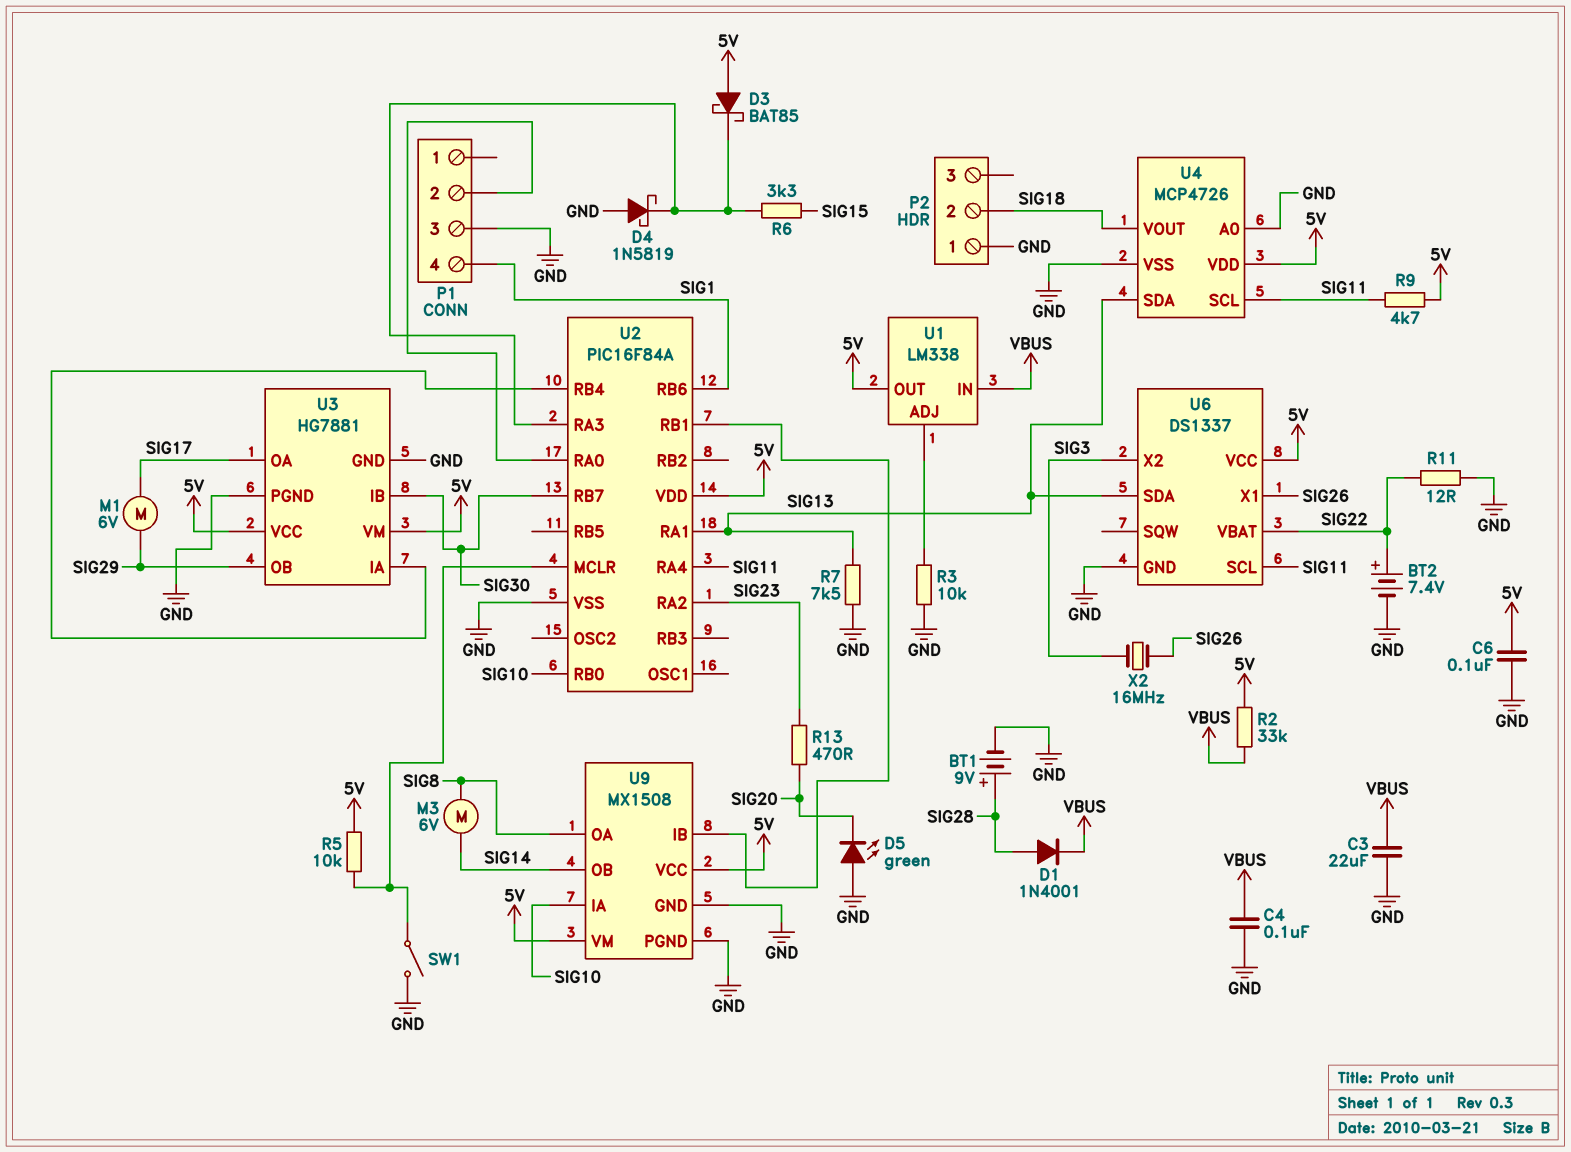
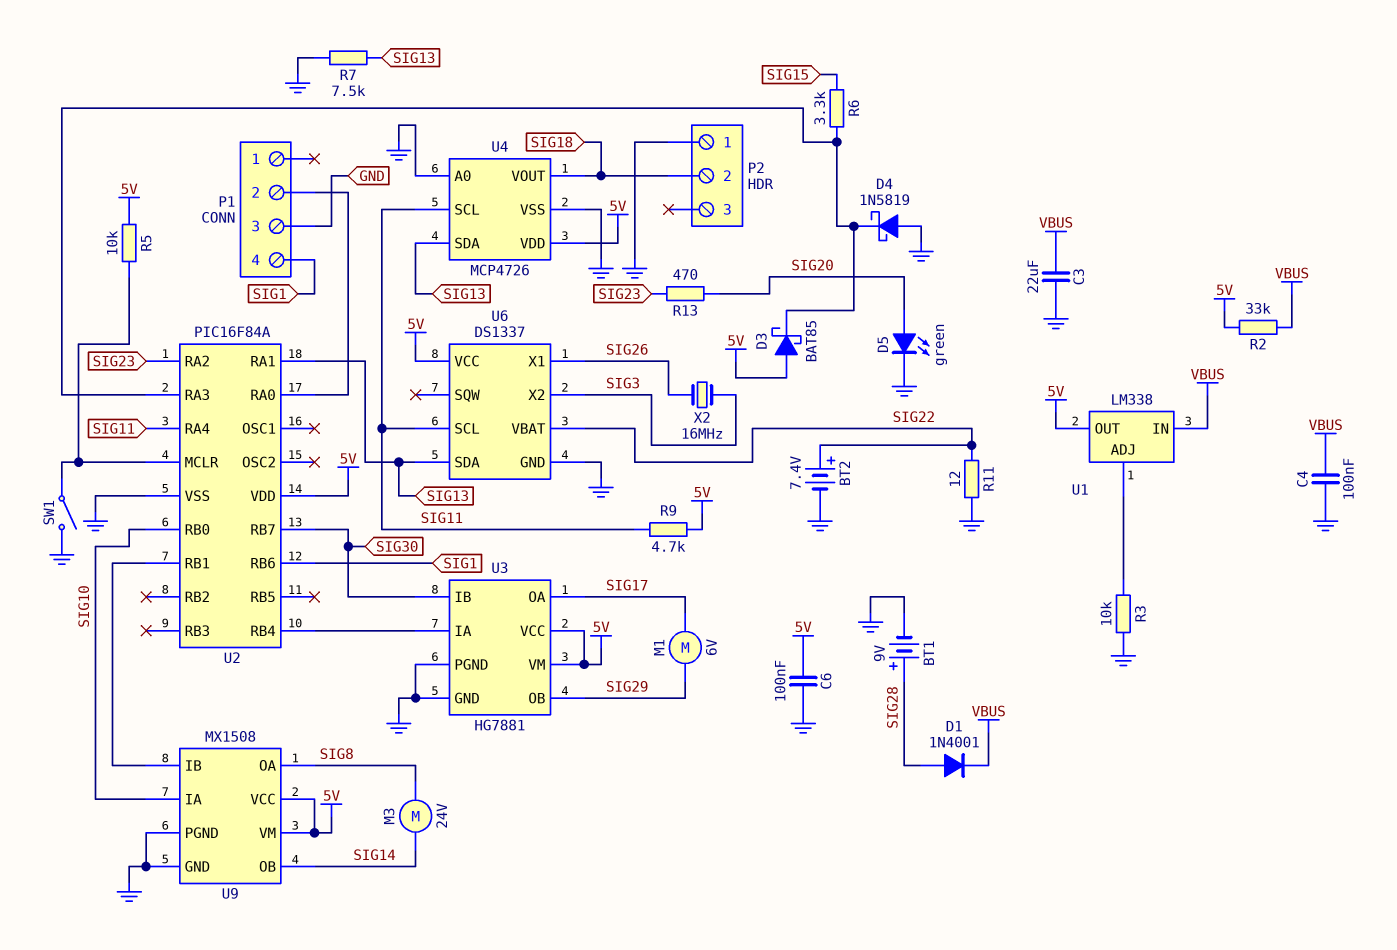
D5: LED green (A GND, K SIG20) -> LED green (A SIG20, K GND)
M3: motor 6V (SIG8, SIG14) -> motor 24V (SIG8, SIG14)

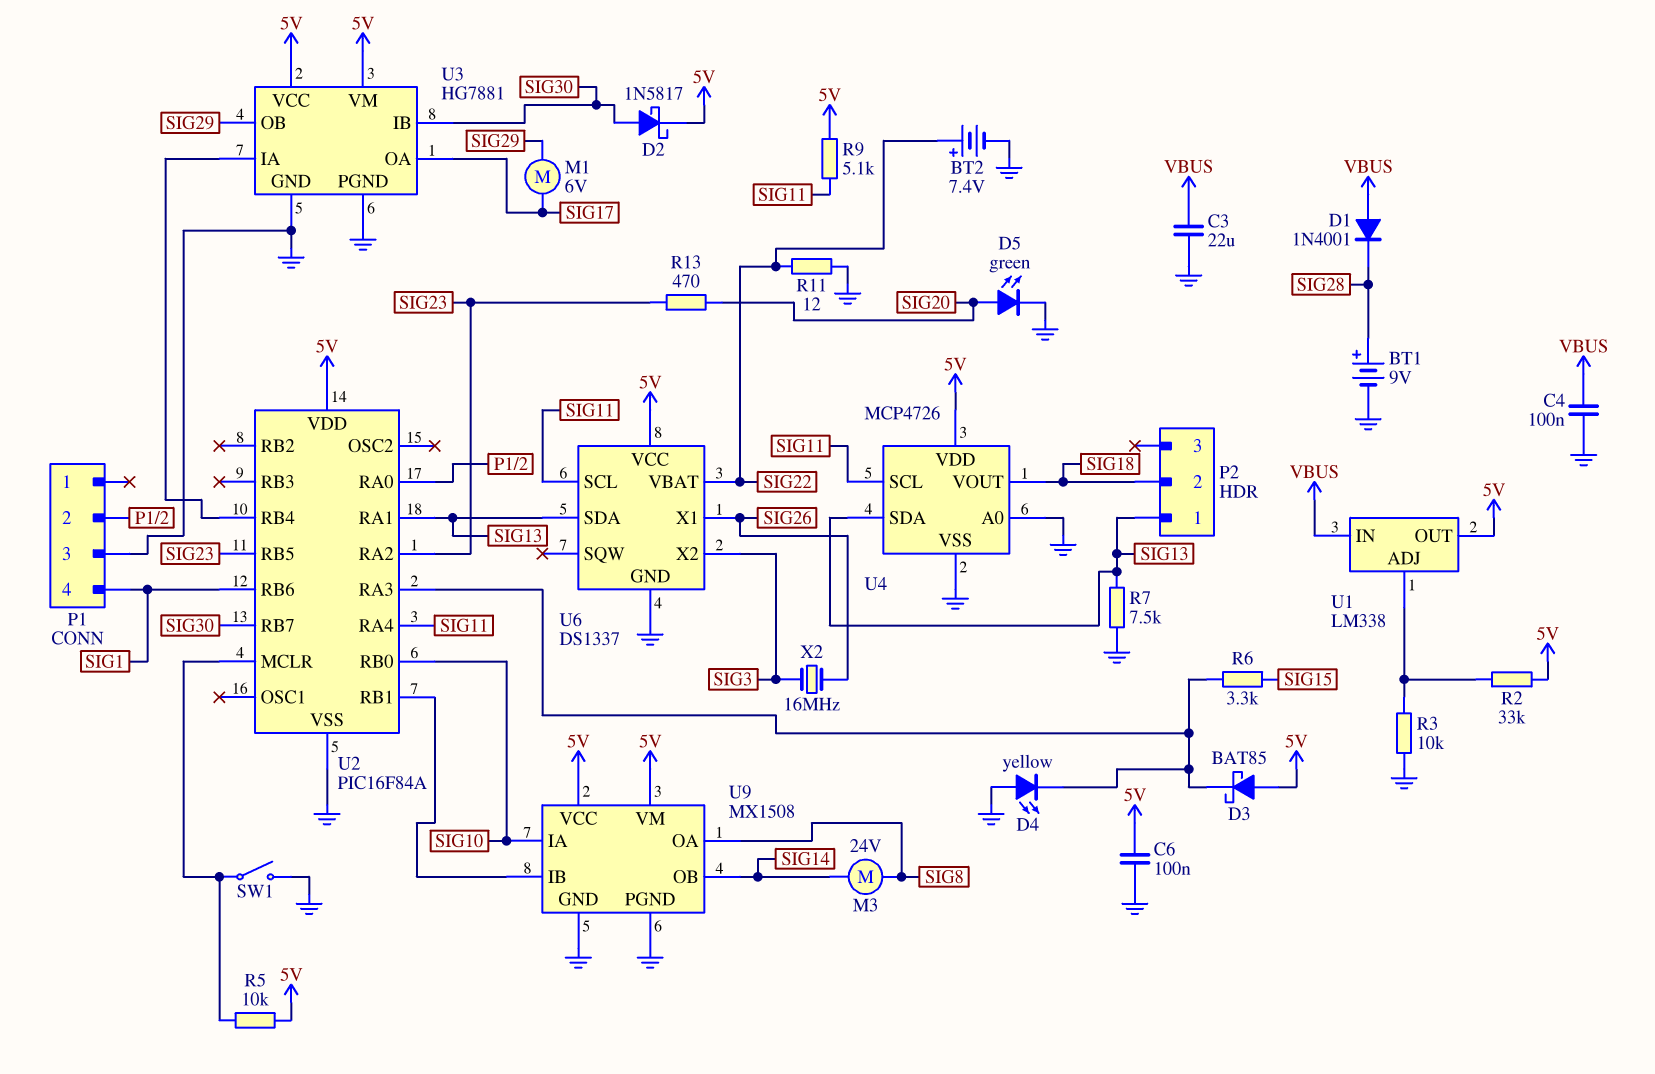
D1: diode 1N4001 (A SIG28, K VBUS) -> diode 1N4001 (A VBUS, K SIG28)
D2: none -> schottky 1N5817 (A SIG30, K 5V)
D4: schottky 1N5819 (A GND, K U2/RA3) -> LED yellow (A GND, K U2/RA3)
P2 pin 1: GND -> SIG13
R2: 33k (5V, VBUS) -> 33k (5V, U1/ADJ)
R9: 4.7k (5V, SIG11) -> 5.1k (5V, SIG11)
U2 pin RB5: none -> SIG23

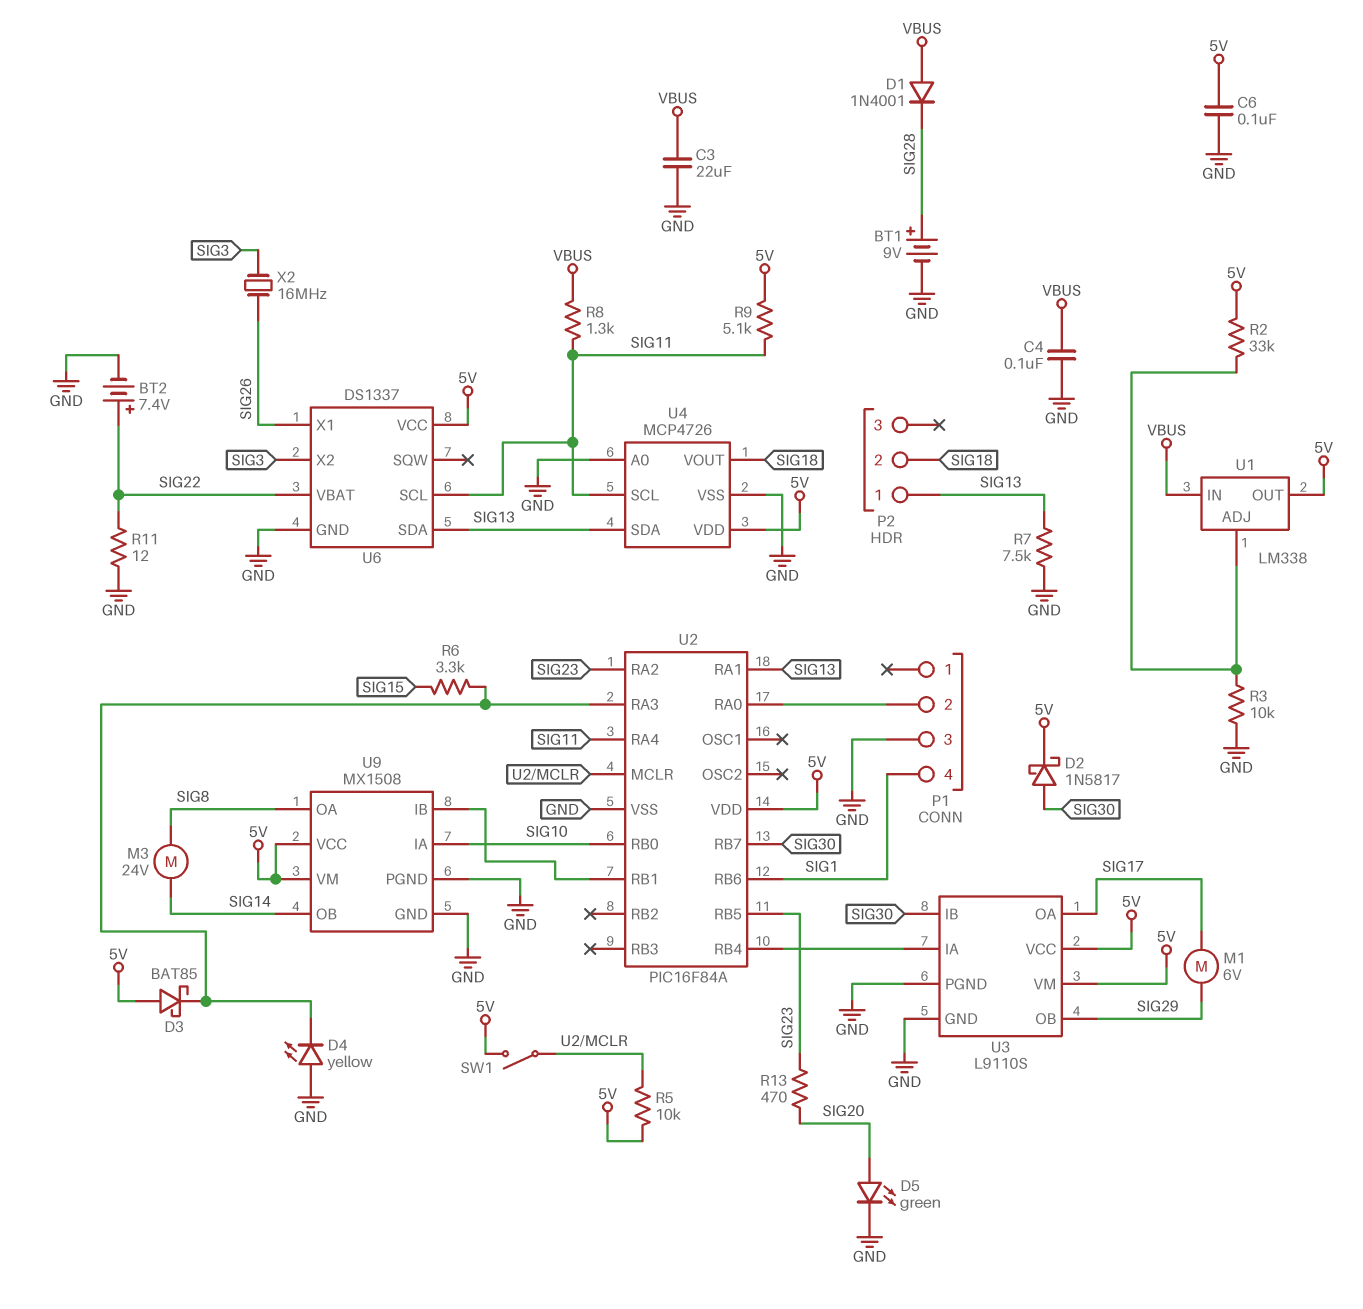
R8: none -> 1.3k (SIG11, VBUS)
SW1: switch (GND, U2/MCLR) -> switch (5V, U2/MCLR)
U3: HG7881 -> L9110S

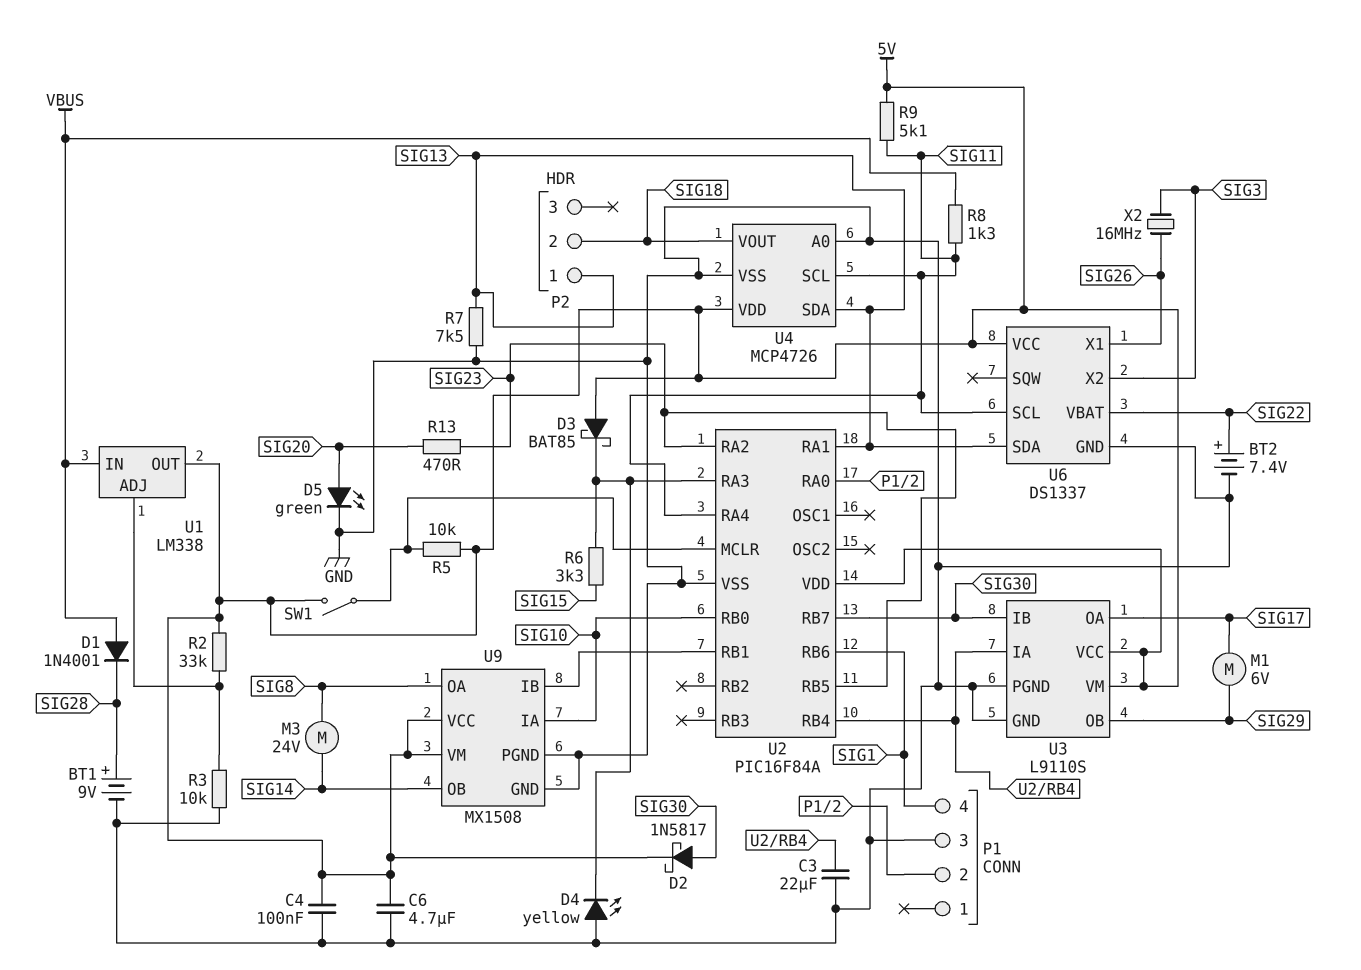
C3: 22uF (GND, VBUS) -> 22uF (GND, U2/RB4)
C4: 100nF (GND, VBUS) -> 100nF (5V, GND)
C6: 100nF (5V, GND) -> 4.7uF (5V, GND)
R11: 12 (GND, SIG22) -> none

